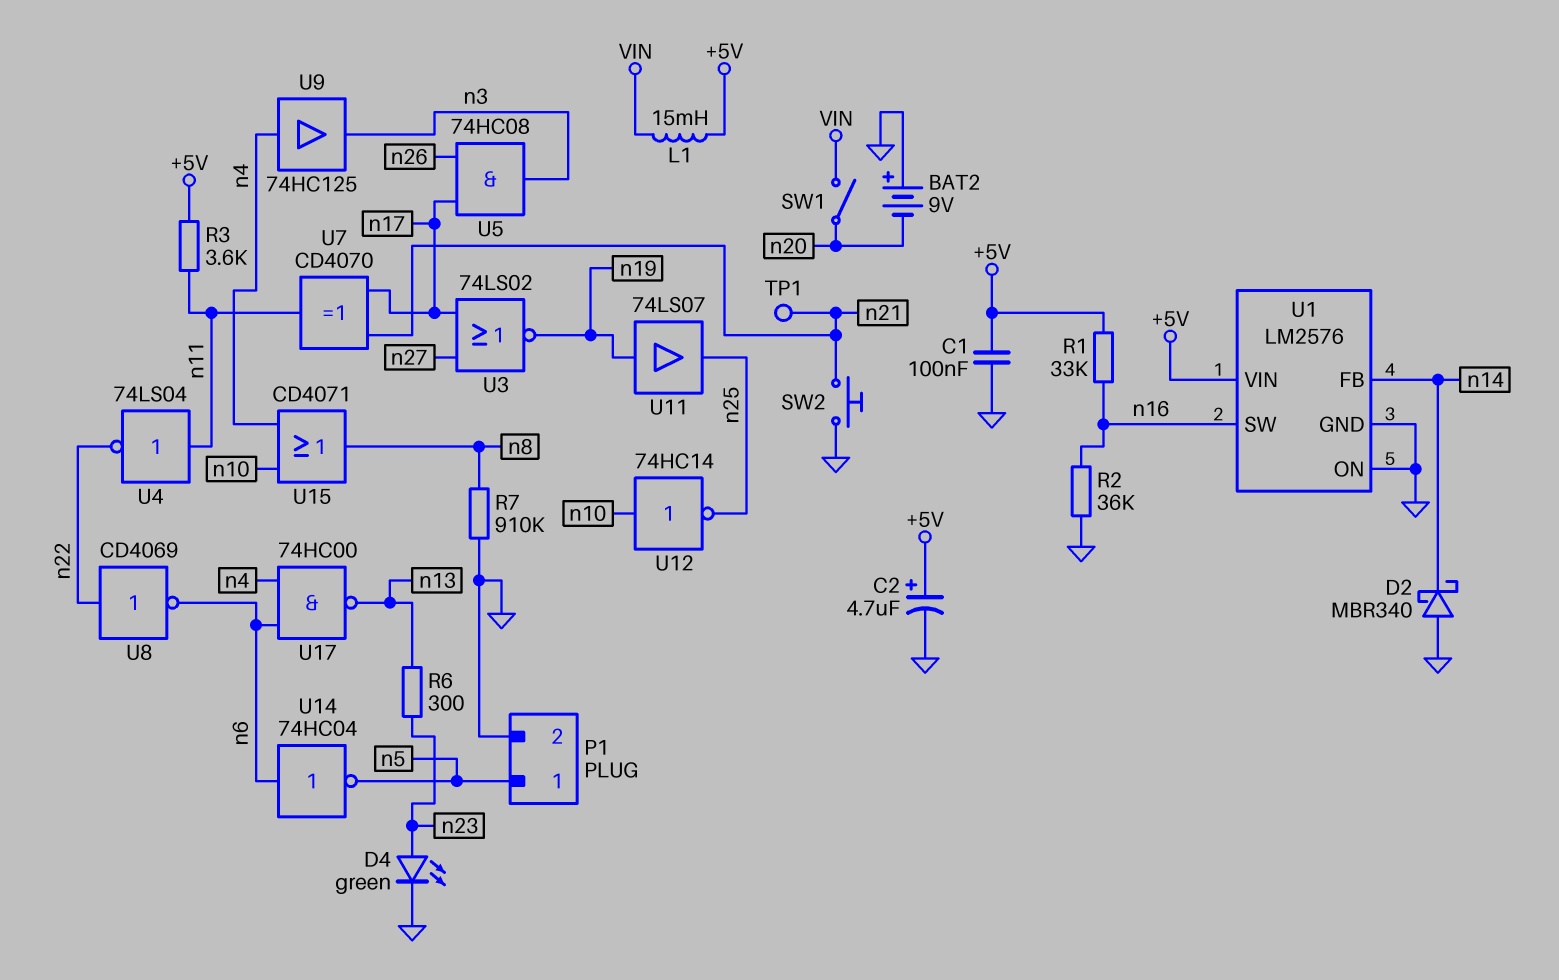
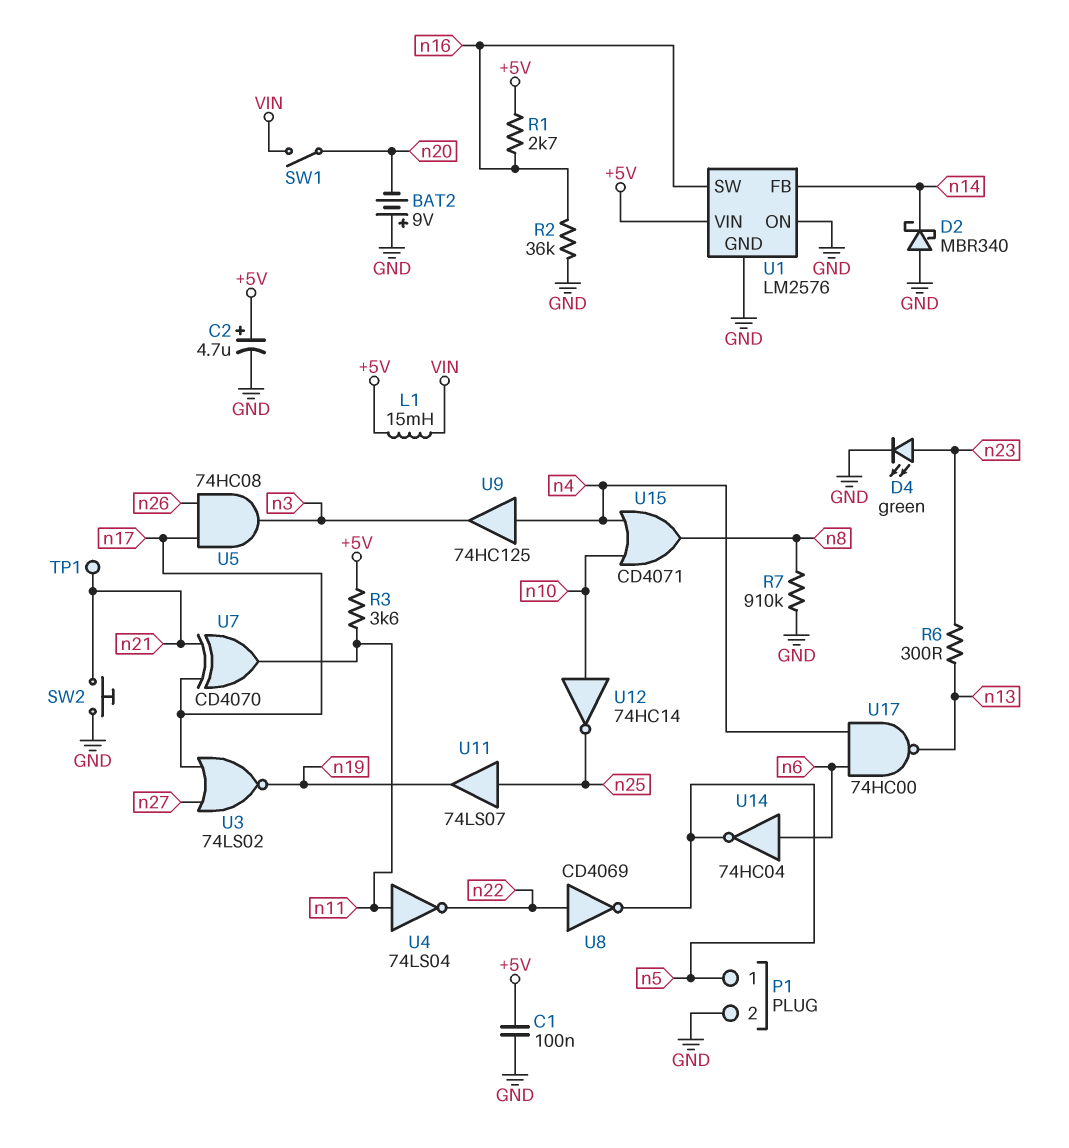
R1: 33k (+5V, n16) -> 2.7k (+5V, n16)
U8: NOT CD4069 (in n22, out n6) -> NOT CD4069 (in n22, out n5)
U11: buffer 74LS07 (in n19, out n25) -> buffer 74LS07 (in n25, out n19)

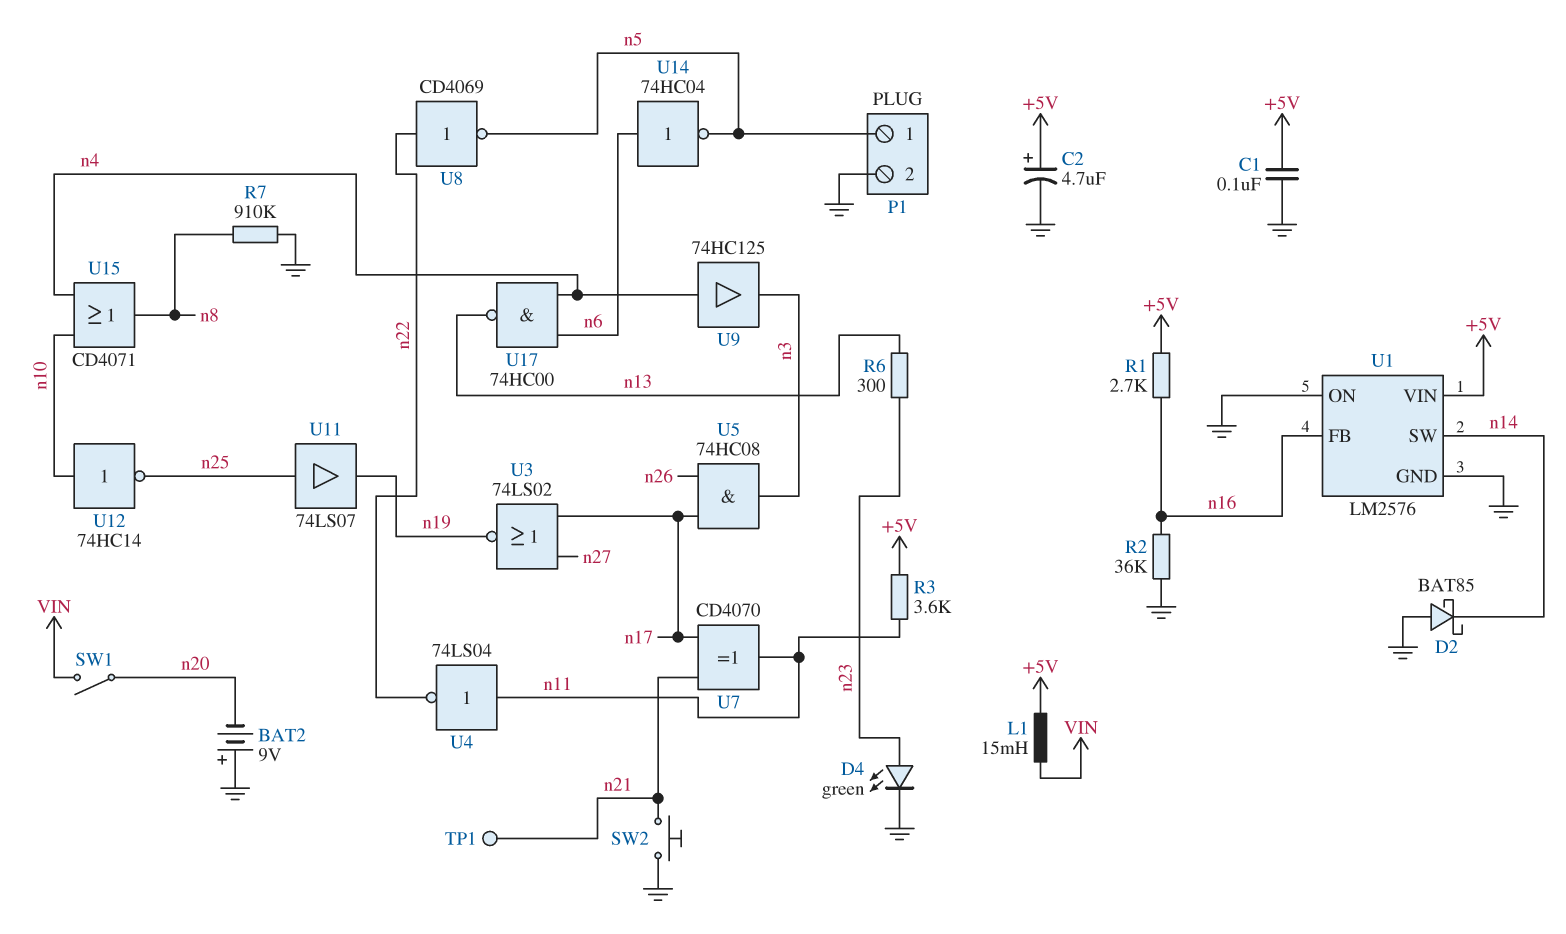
D2: schottky MBR340 (A GND, K n14) -> schottky BAT85 (A GND, K n14)
U1 pin FB: n14 -> n16
U1 pin SW: n16 -> n14

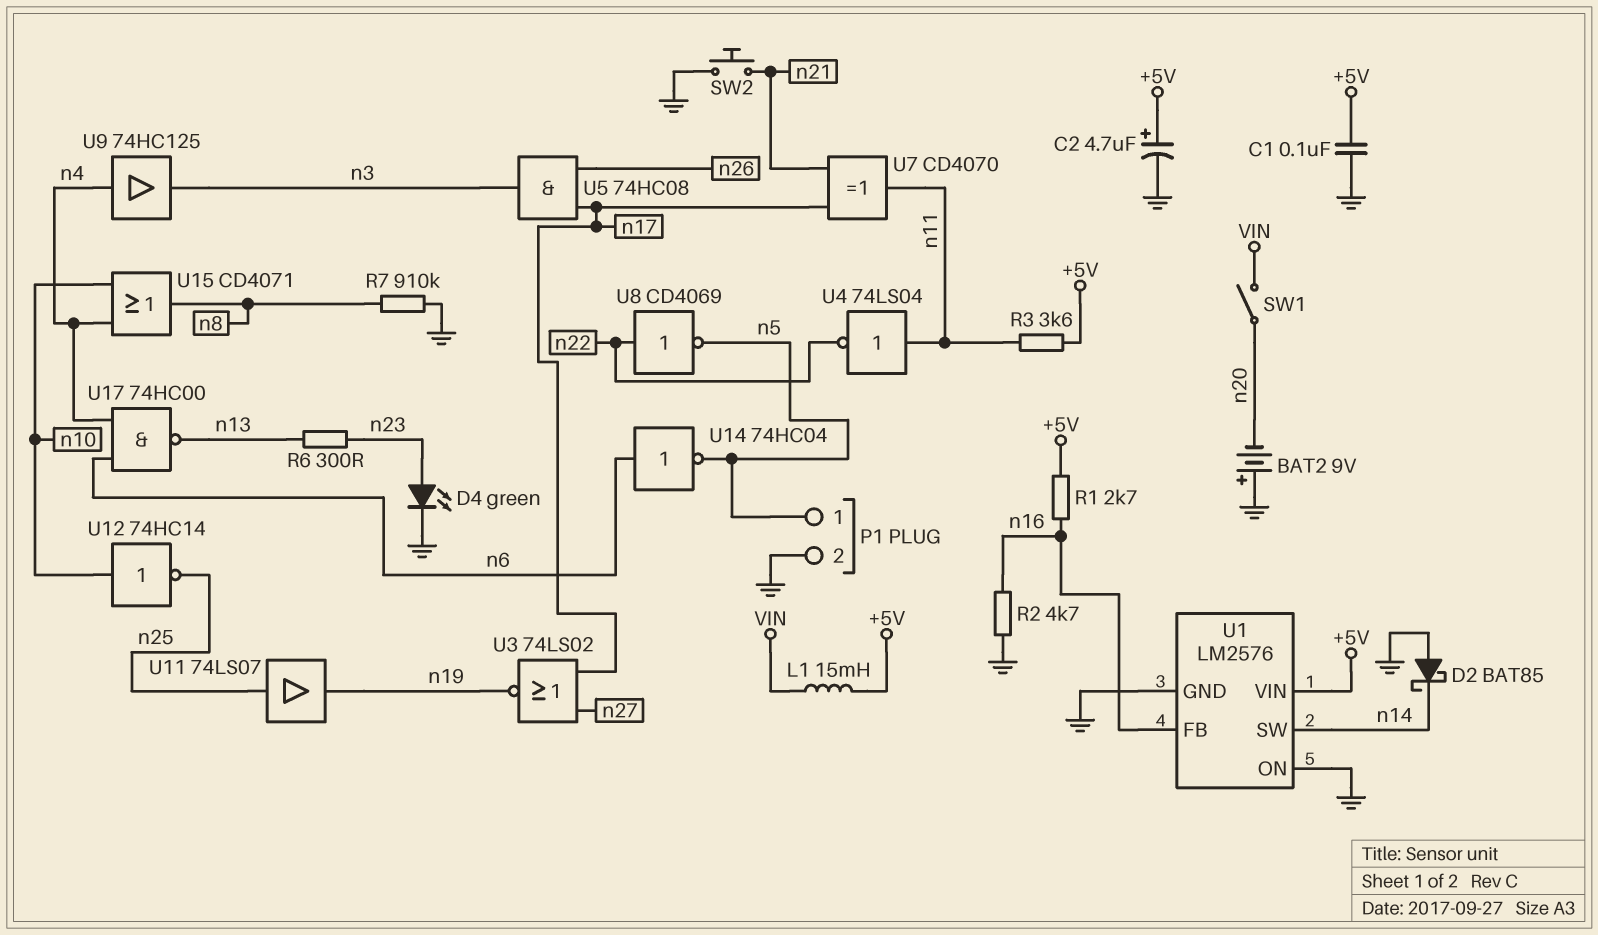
R2: 36k (GND, n16) -> 4.7k (GND, n16)
TP1: test point (n21) -> none

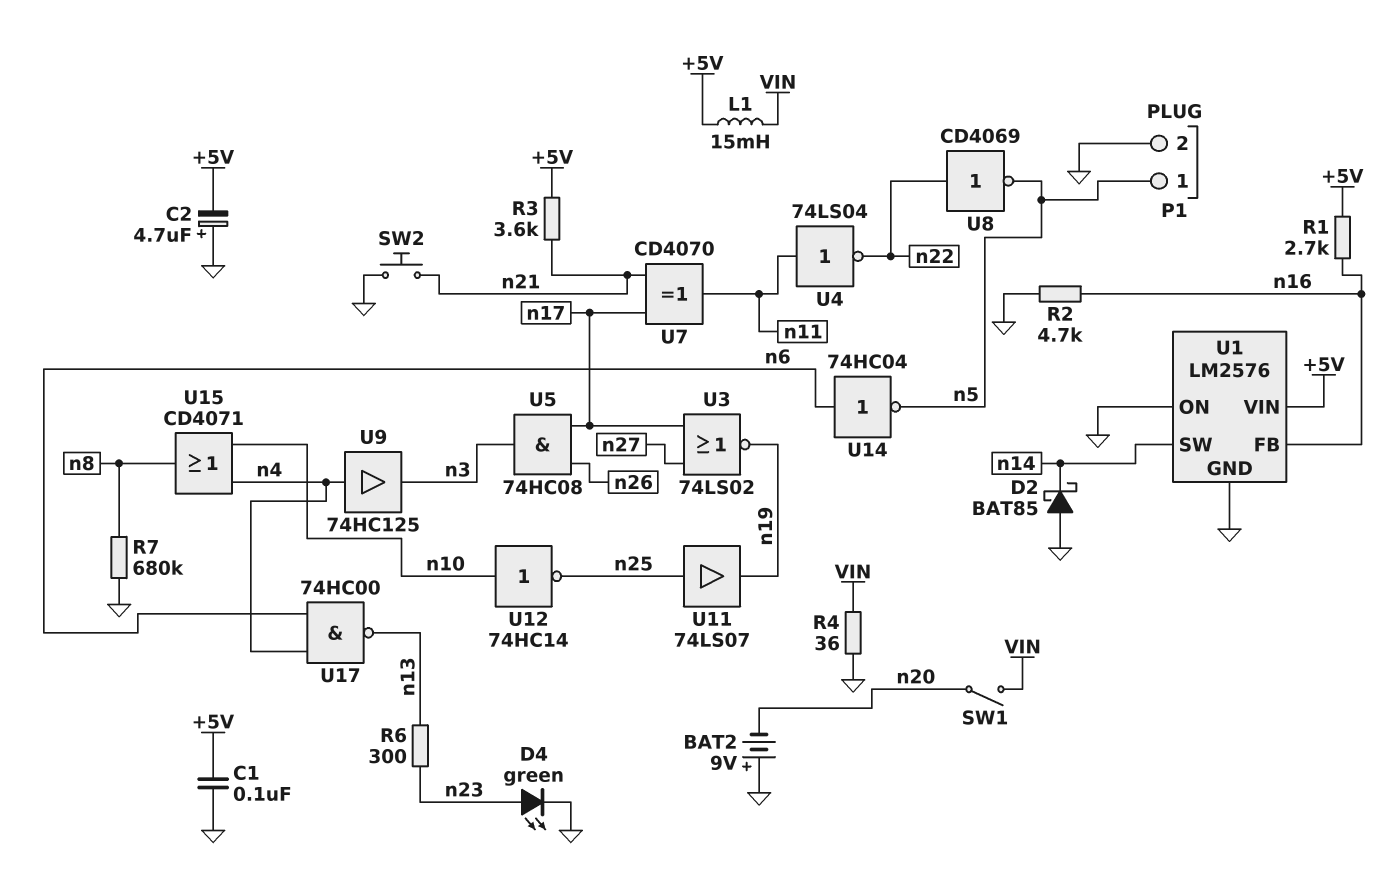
C2: 4.7uF (plus +5V, minus GND) -> 4.7uF (plus GND, minus +5V)
R3: 3.6k (+5V, n11) -> 3.6k (+5V, n21)
R4: none -> 36 (GND, VIN)
R7: 910k (GND, n8) -> 680k (GND, n8)

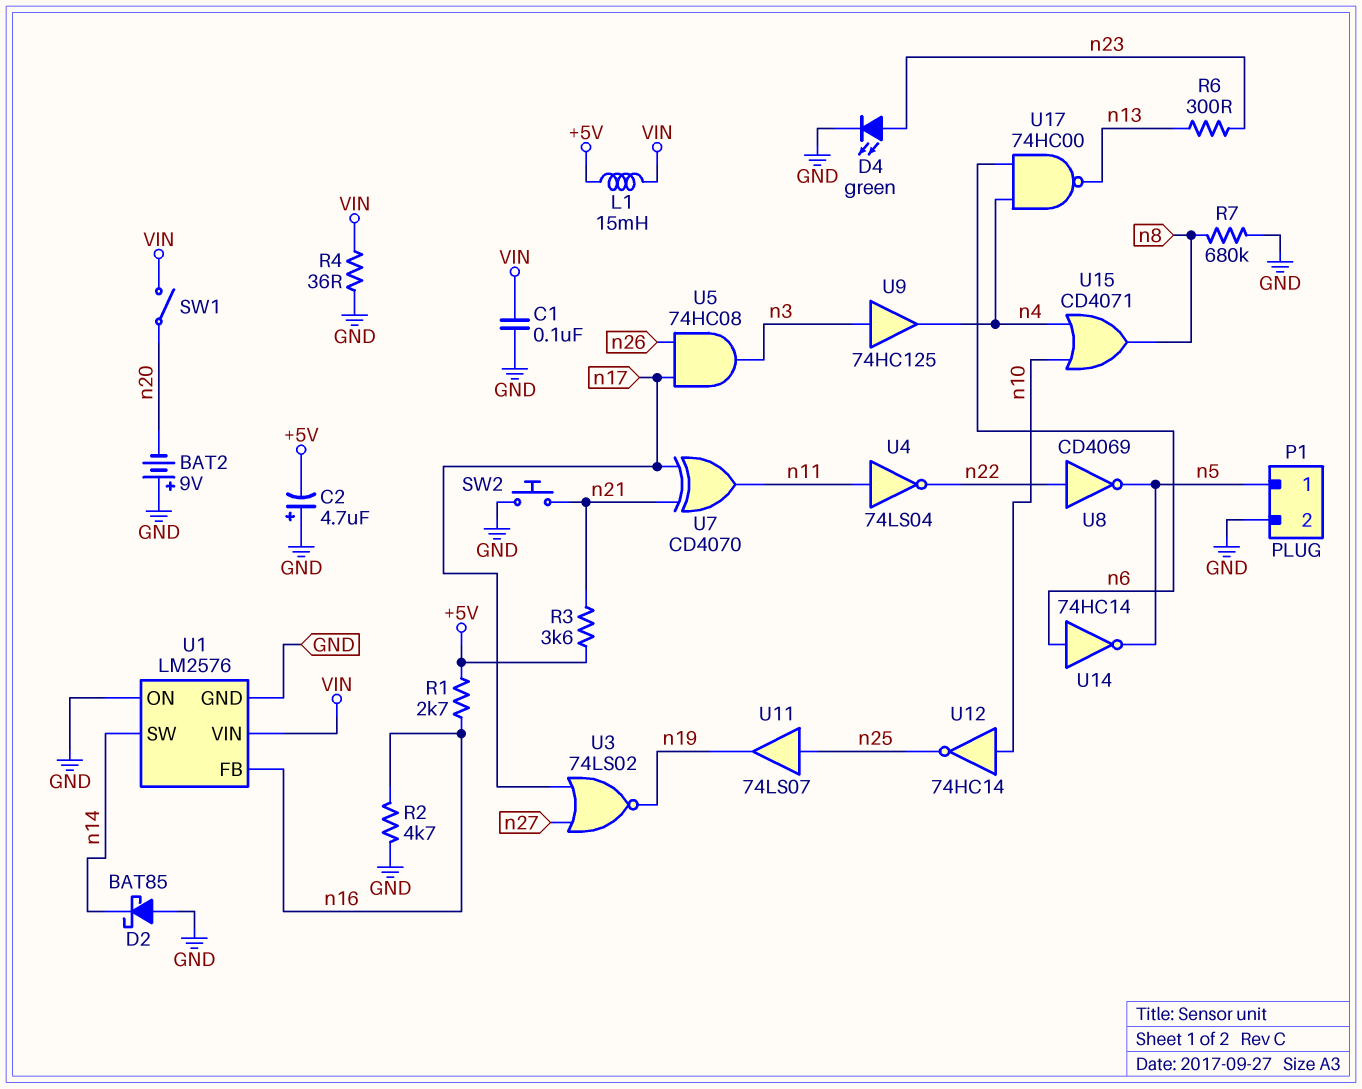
C1: 100nF (+5V, GND) -> 100nF (GND, VIN)
U1 pin VIN: +5V -> VIN
U9: buffer 74HC125 (in n4, out n3) -> buffer 74HC125 (in n3, out n4)
U14: NOT 74HC04 (in n6, out n5) -> NOT 74HC14 (in n6, out n5)

